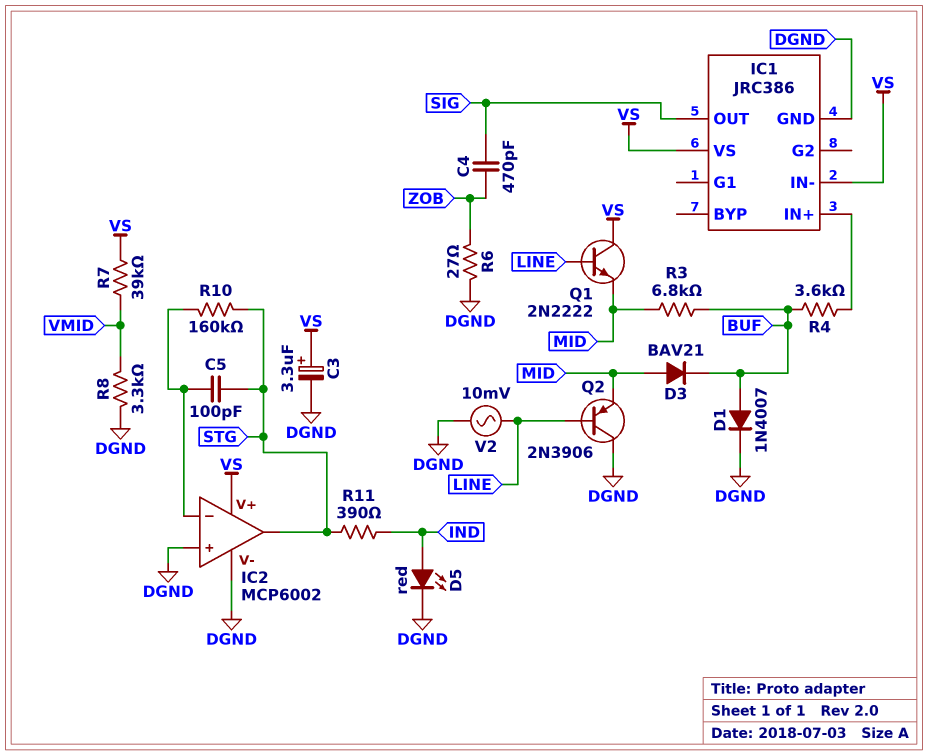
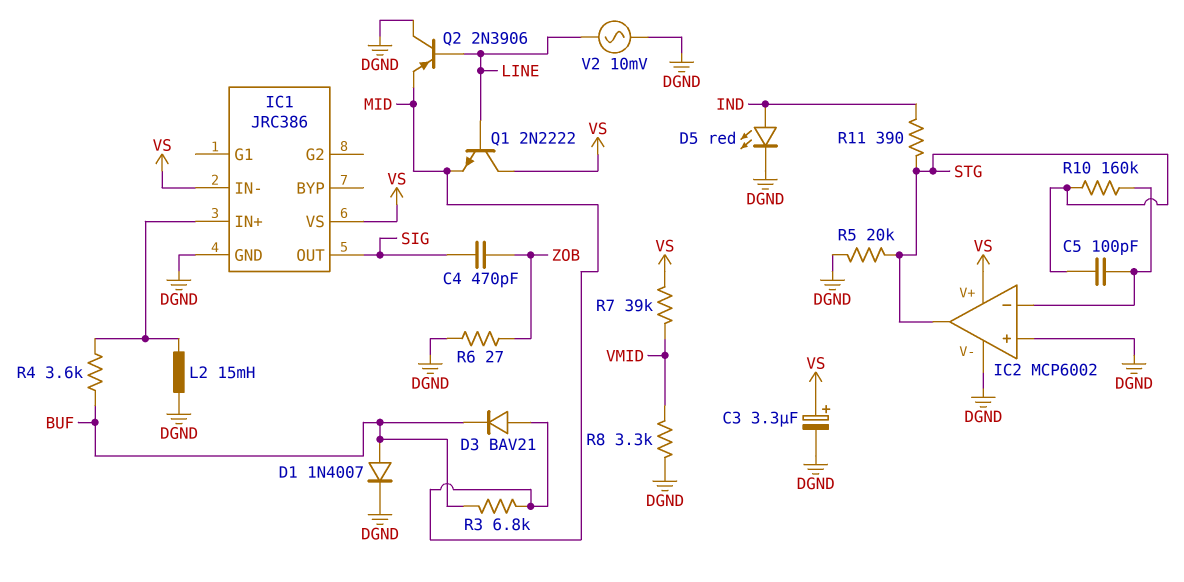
L2: none -> 15mH (DGND, IC1/IN+)
R5: none -> 20k (DGND, STG)

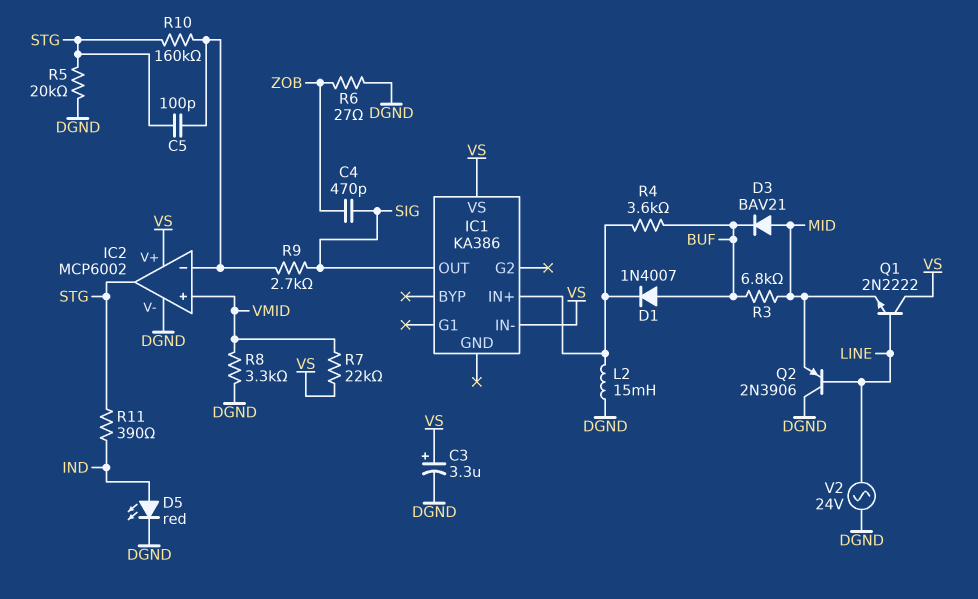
D1: diode 1N4007 (A BUF, K DGND) -> diode 1N4007 (A BUF, K IC1/IN+)
IC1: JRC386 -> KA386
IC1 pin GND: DGND -> none
IC2 pin in+: DGND -> VMID
R7: 39k (VMID, VS) -> 22k (VMID, VS)
R9: none -> 2.7k (IC2/in-, SIG)
V2: AC 10mV (DGND, LINE) -> AC 24V (DGND, LINE)

